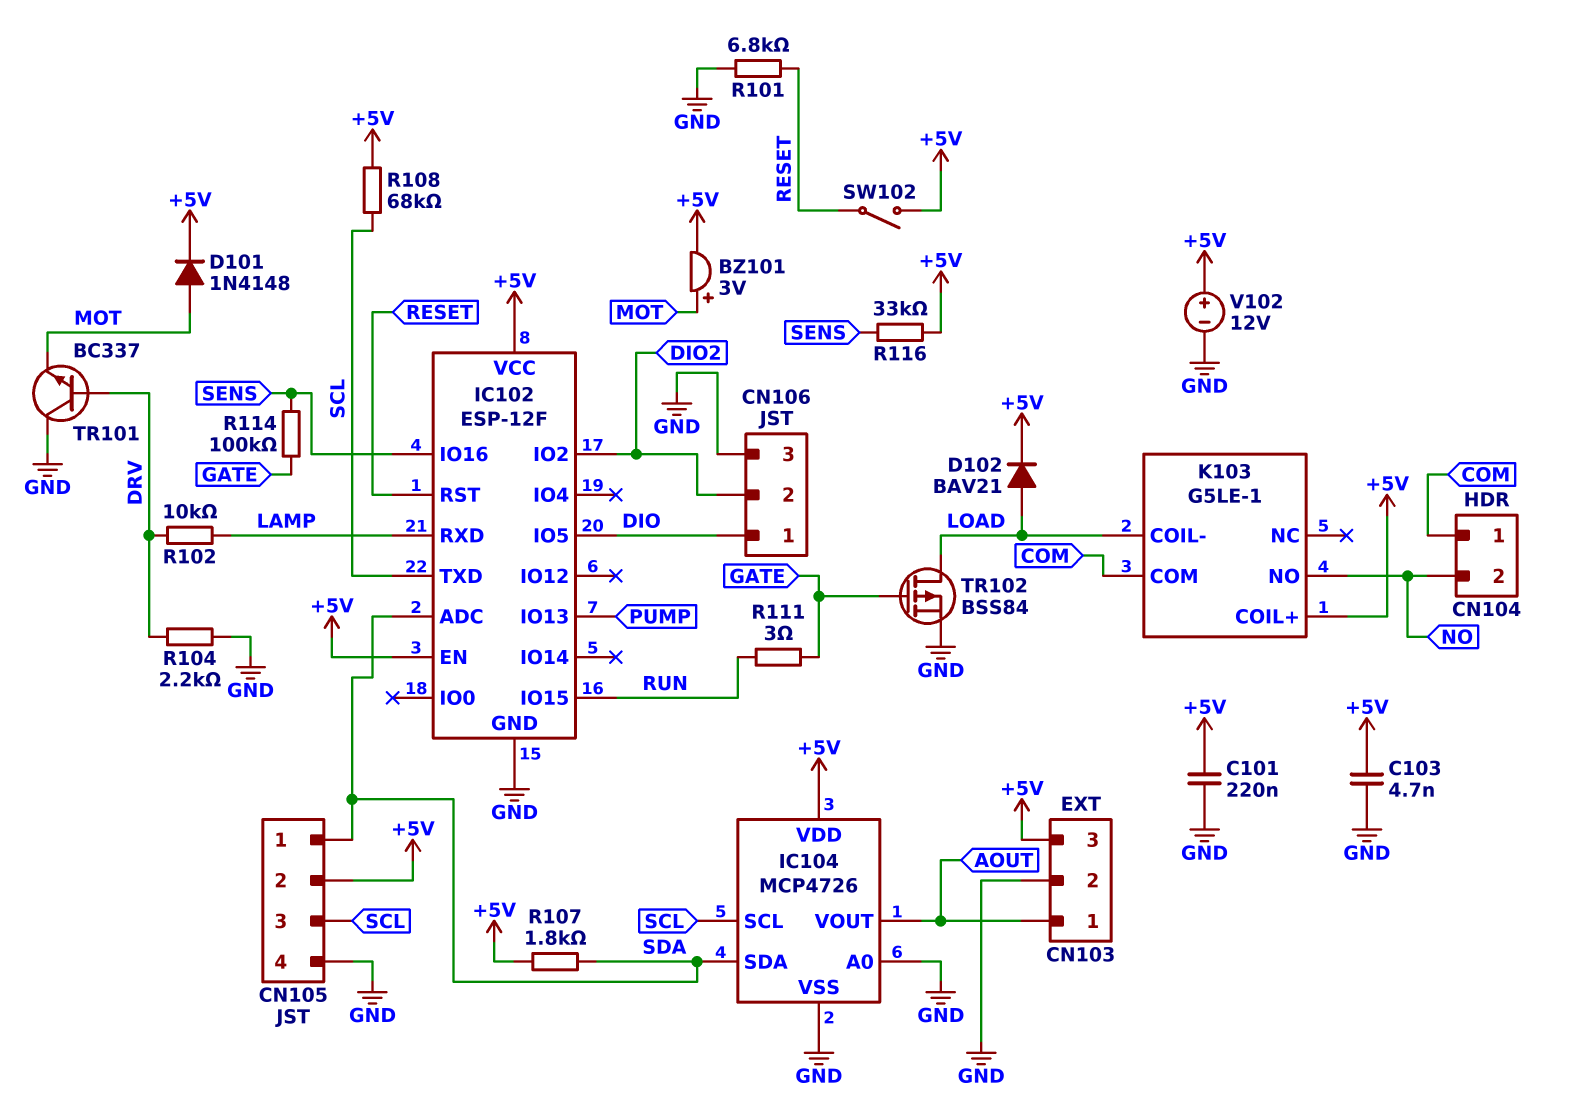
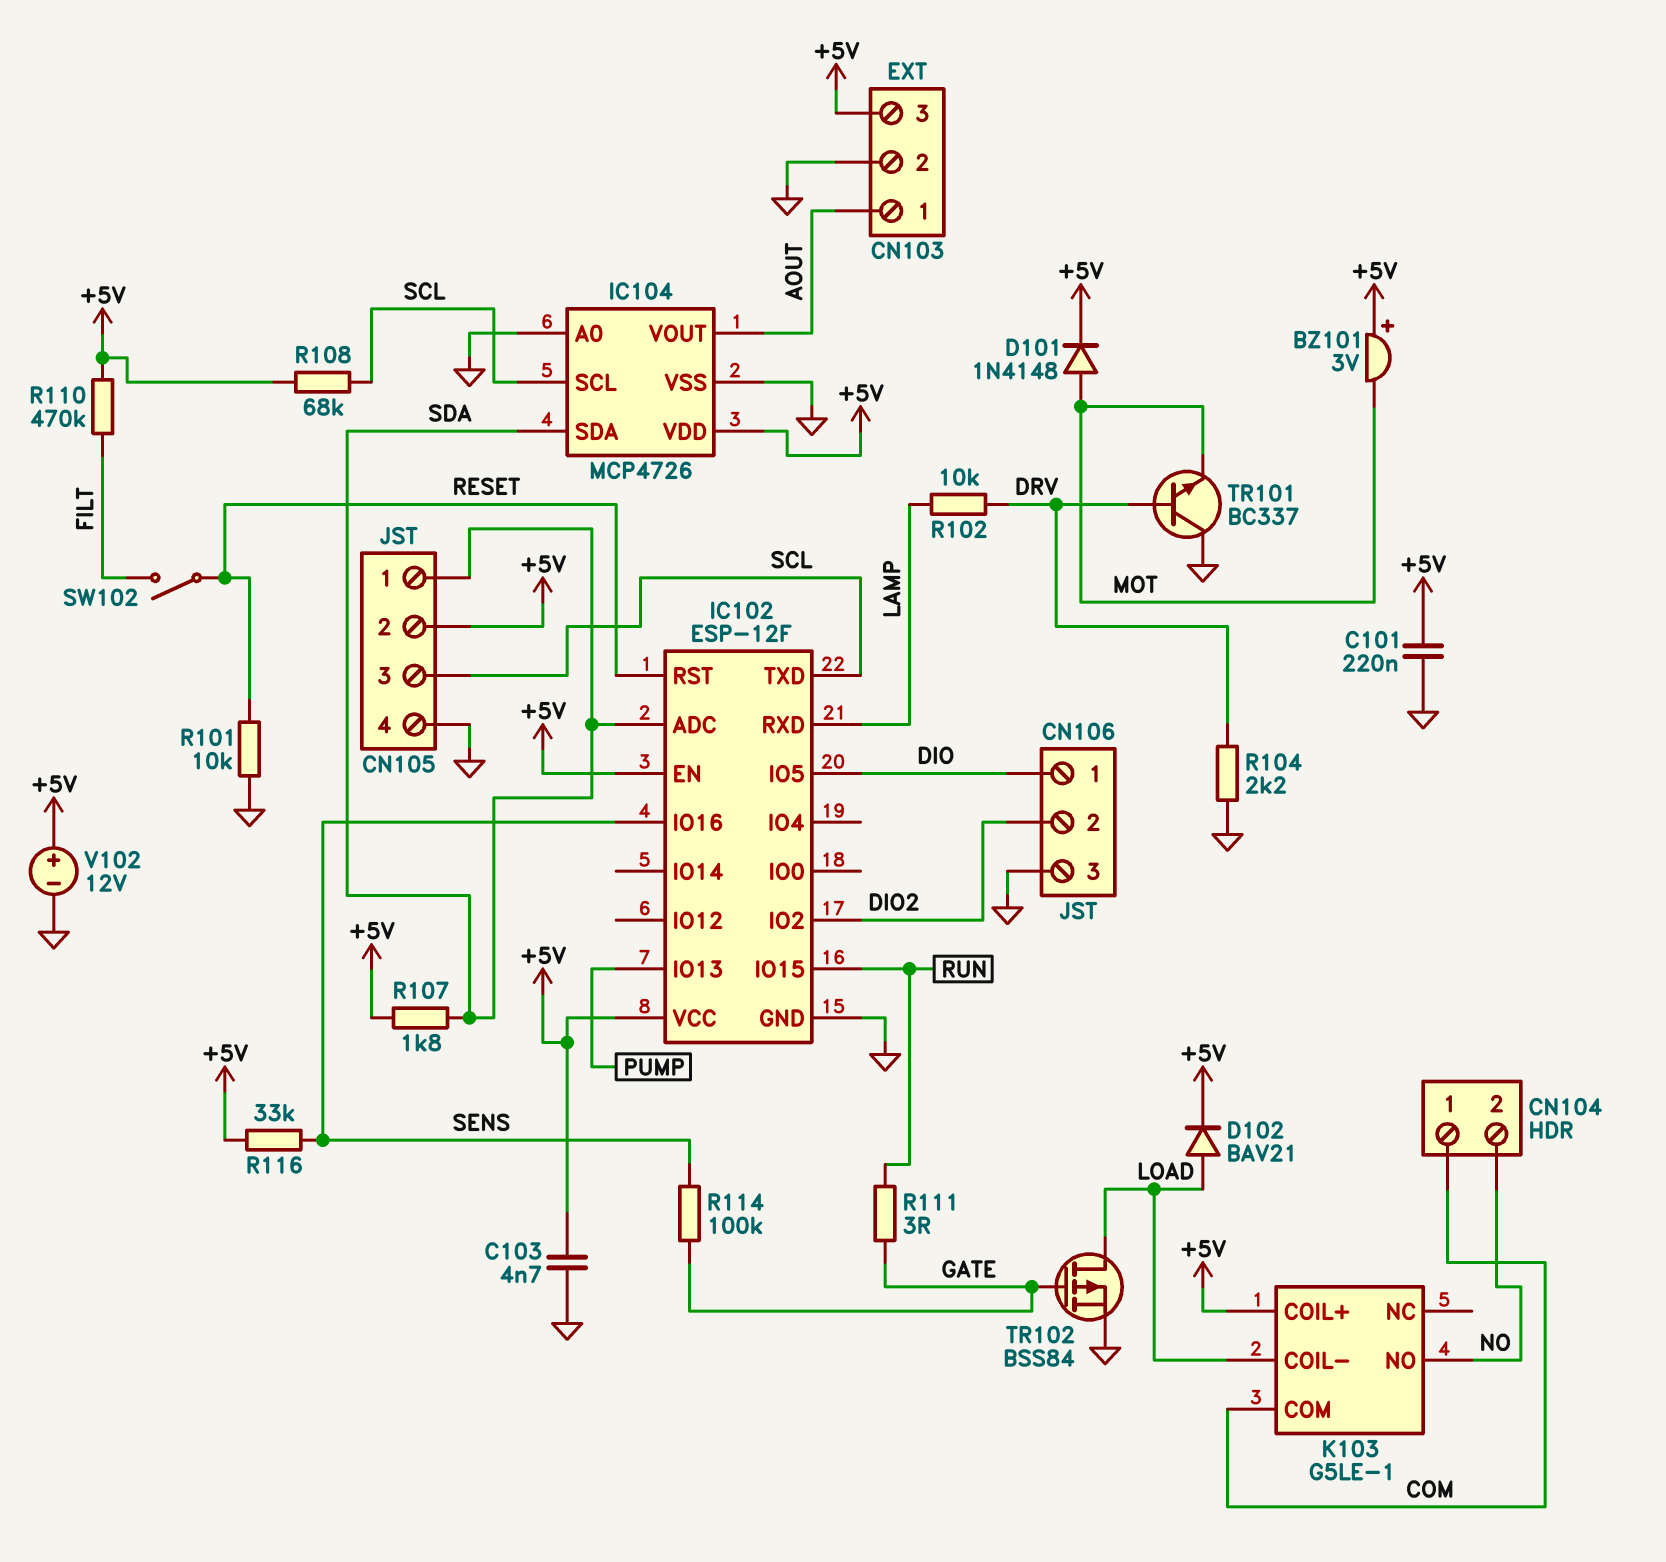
BZ101: buzzer 3V (plus MOT, minus +5V) -> buzzer 3V (plus +5V, minus MOT)
R101: 6.8k (GND, RESET) -> 10k (GND, RESET)
R110: none -> 470k (+5V, FILT)
SW102: switch (+5V, RESET) -> switch (FILT, RESET)

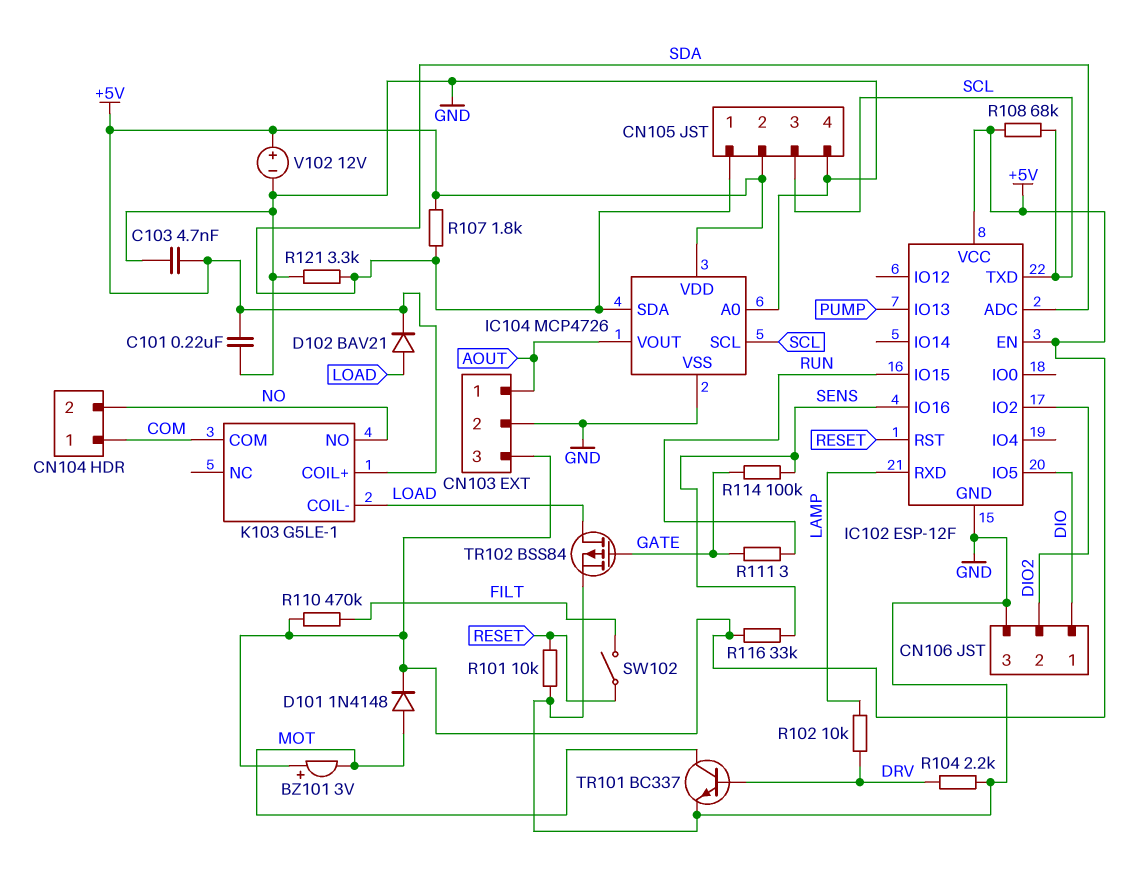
R121: none -> 3.3k (GND, SDA)
TR101: NPN BC337 (B DRV, C GND, E MOT) -> NPN BC337 (B DRV, C MOT, E GND)

